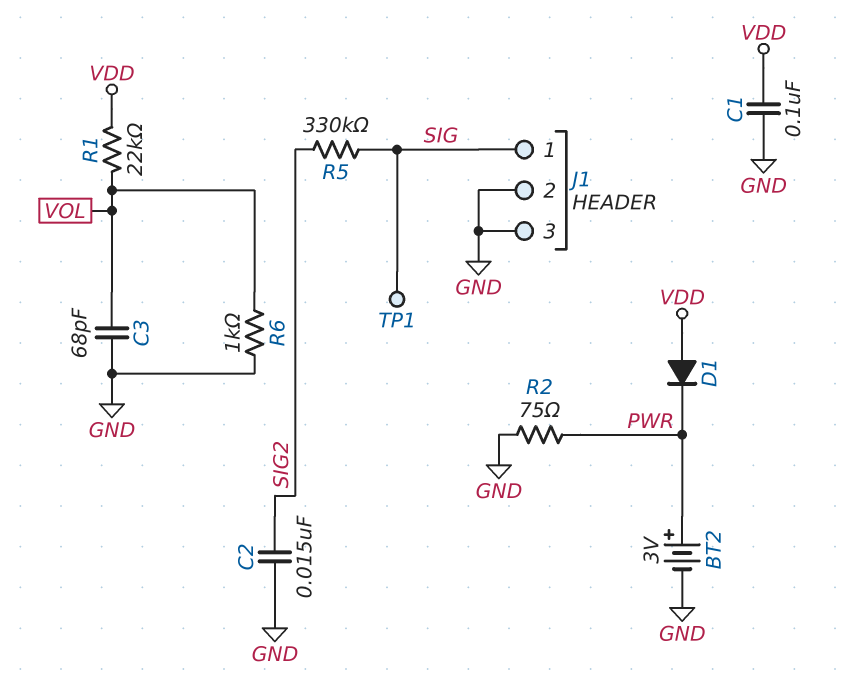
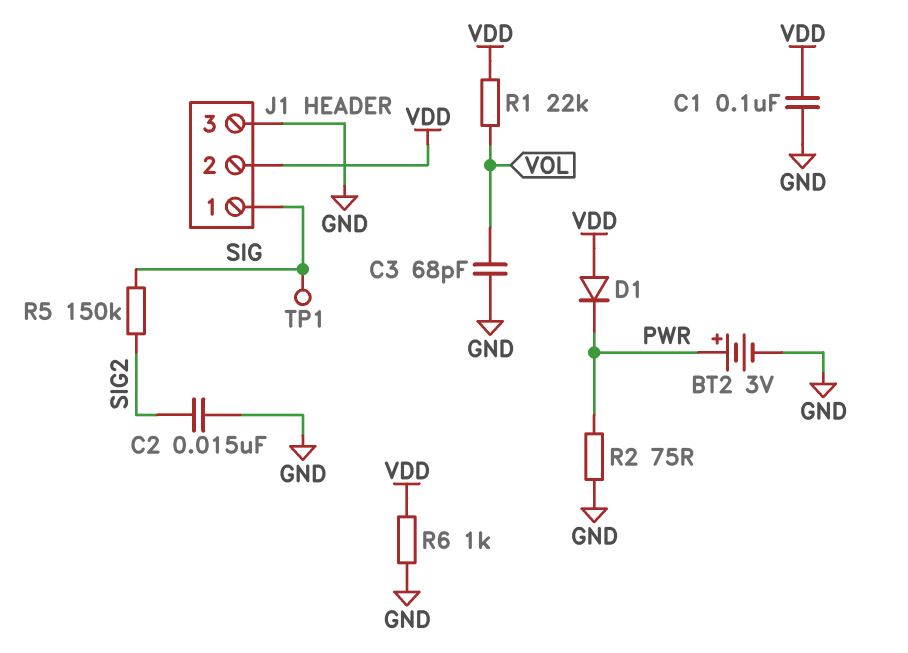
J1 pin 2: GND -> VDD
R5: 330k (SIG, SIG2) -> 150k (SIG, SIG2)
R6: 1k (GND, VOL) -> 1k (GND, VDD)

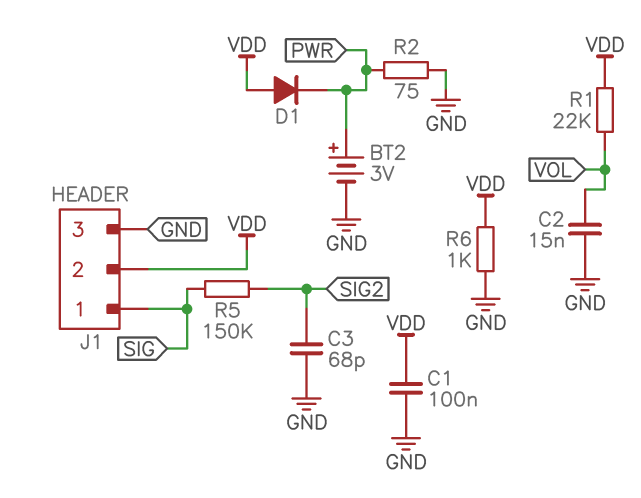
C2: 15nF (GND, SIG2) -> 15nF (GND, VOL)
C3: 68pF (GND, VOL) -> 68pF (GND, SIG2)
TP1: test point (SIG) -> none

